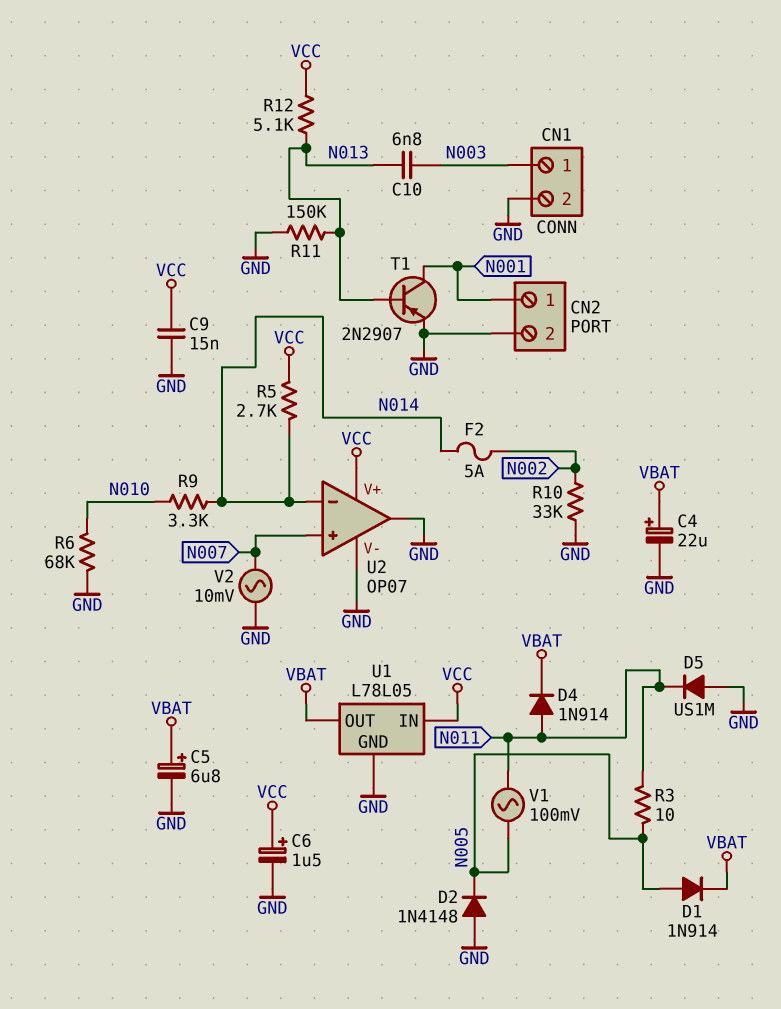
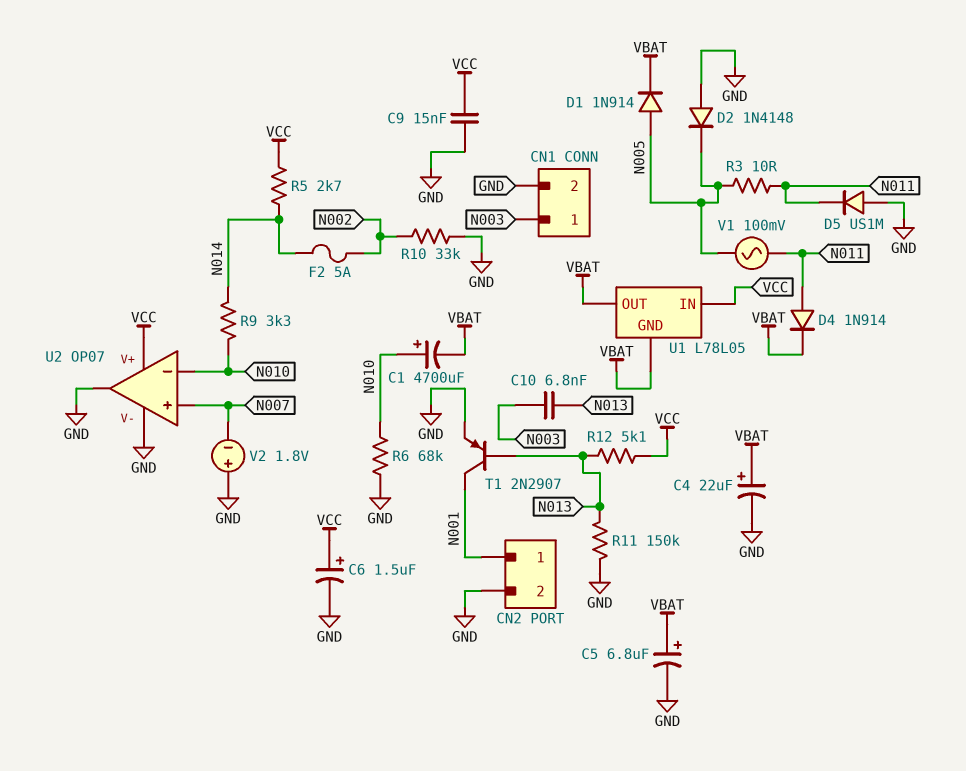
C1: none -> 4700uF (plus N010, minus VBAT)
U1 pin GND: GND -> VBAT
U2 pin in-: N014 -> N010
V2: AC 10mV (GND, N007) -> 1.8V (plus GND, minus N007)

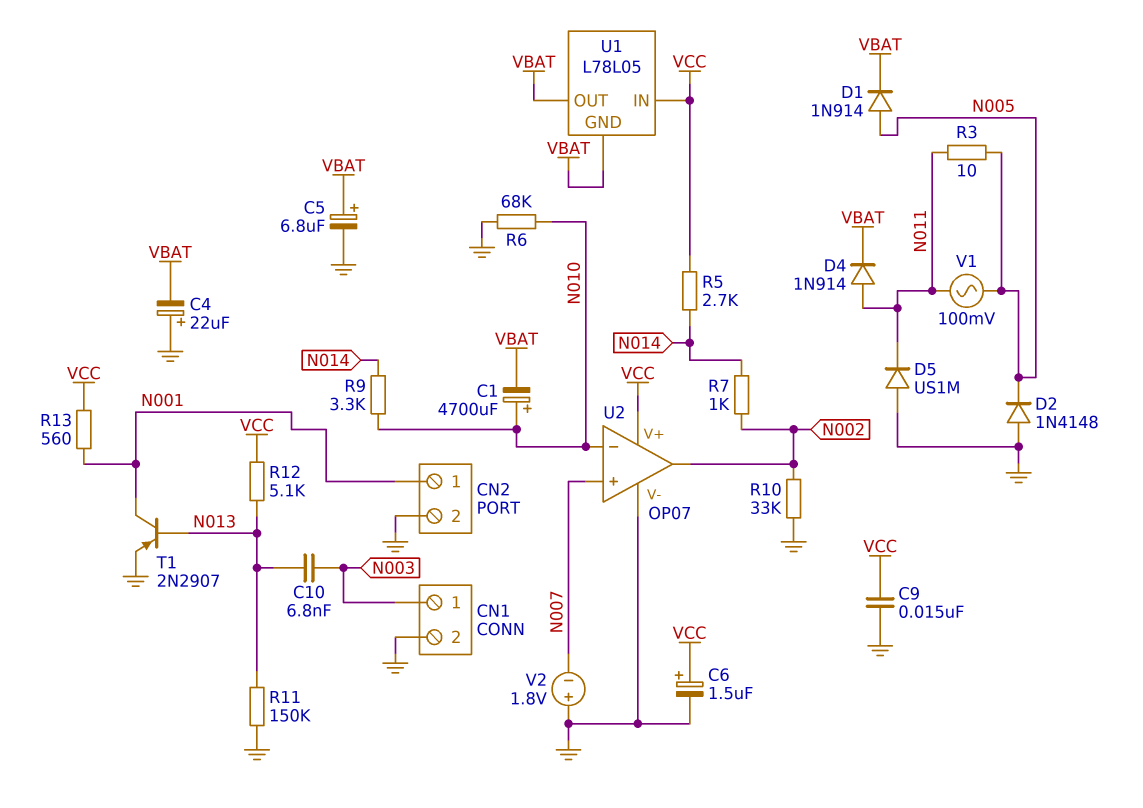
C4: 22uF (plus VBAT, minus GND) -> 22uF (plus GND, minus VBAT)
F2: 5A (N002, N014) -> none
R7: none -> 1k (N002, N014)
R13: none -> 560 (N001, VCC)
U2 pin out: GND -> N002

